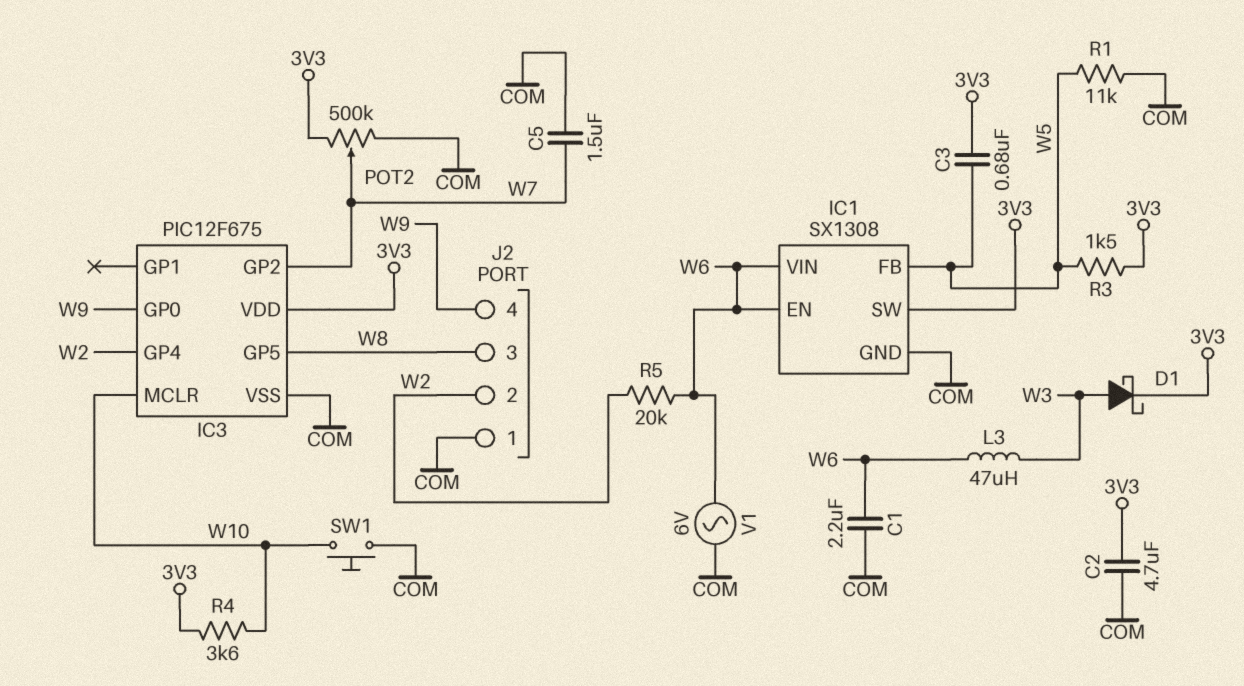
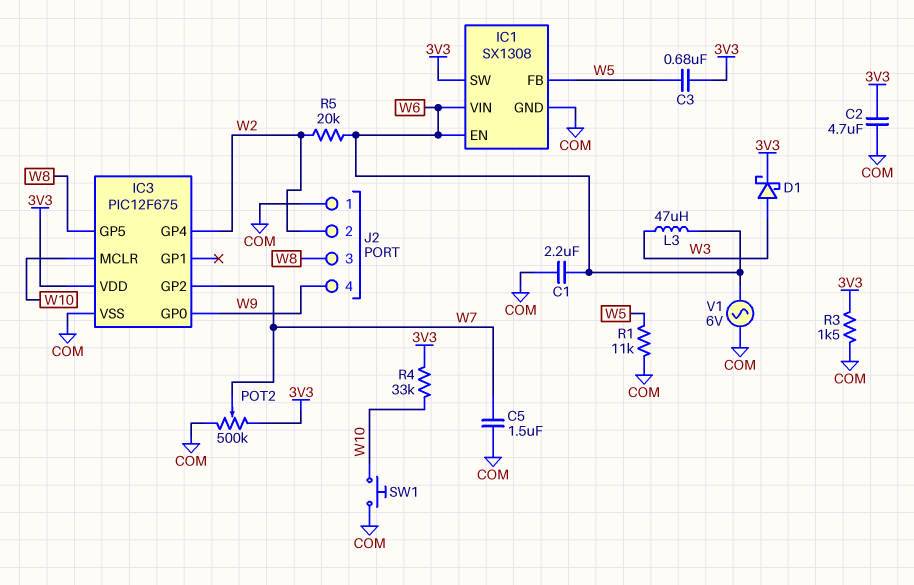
R3: 1.5k (3V3, W5) -> 1.5k (3V3, COM)
R4: 3.6k (3V3, W10) -> 33k (3V3, W10)

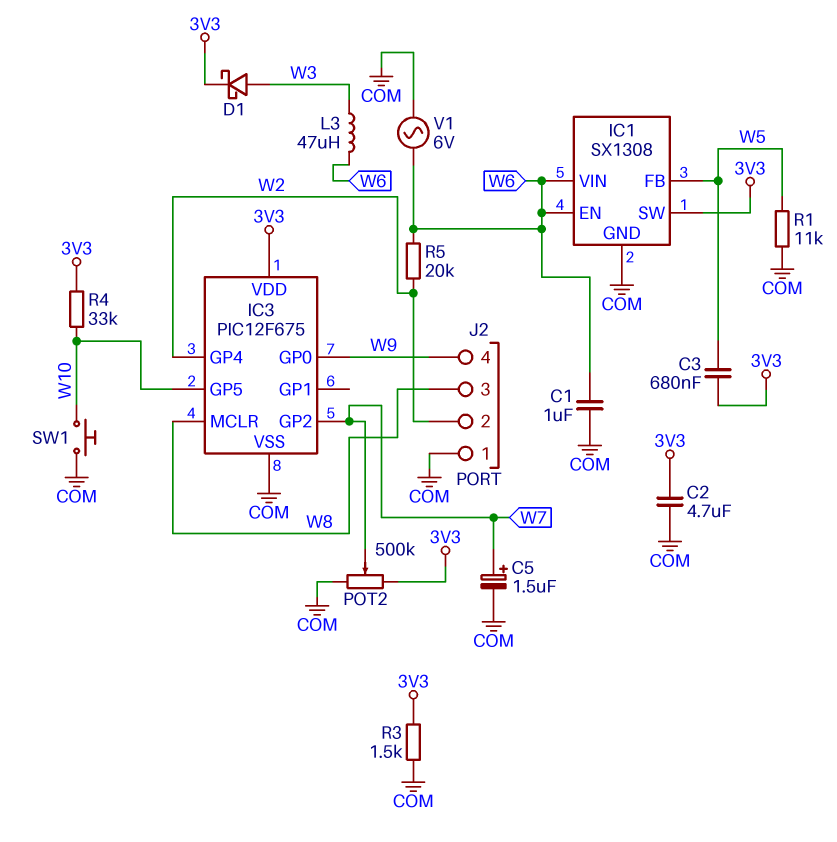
C1: 2.2uF (COM, W6) -> 1uF (COM, W6)
C5: 1.5uF (COM, W7) -> 1.5uF (plus W7, minus COM)
IC3 pin GP5: W8 -> W10
IC3 pin MCLR: W10 -> W8

